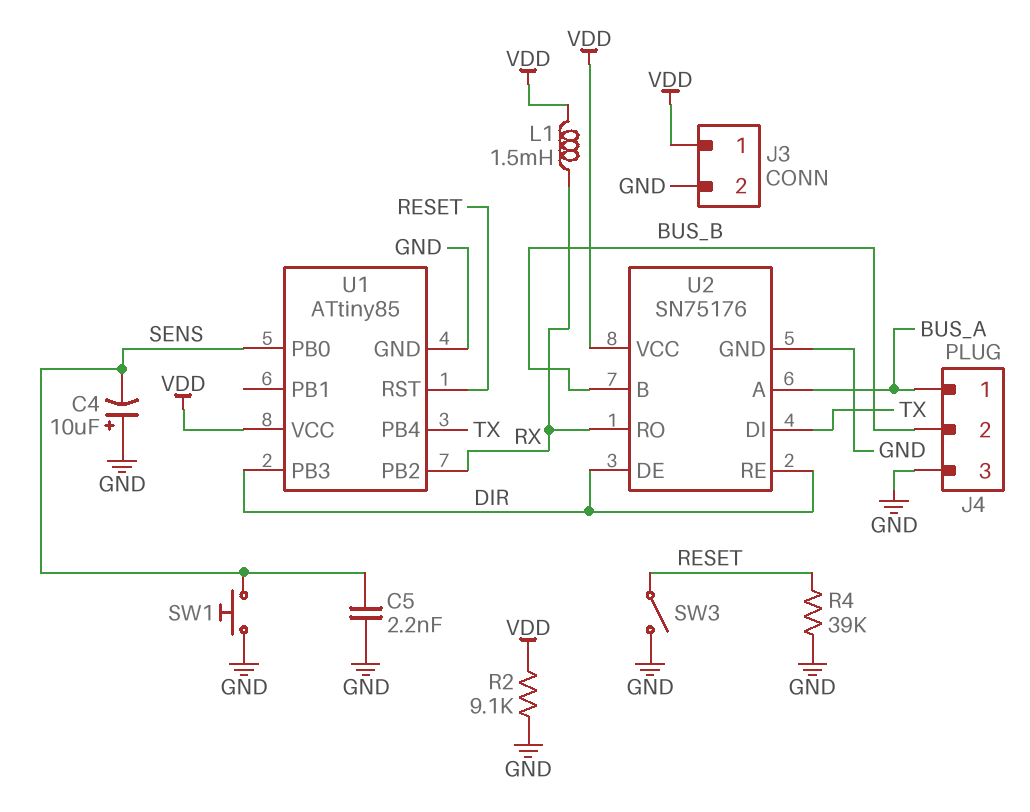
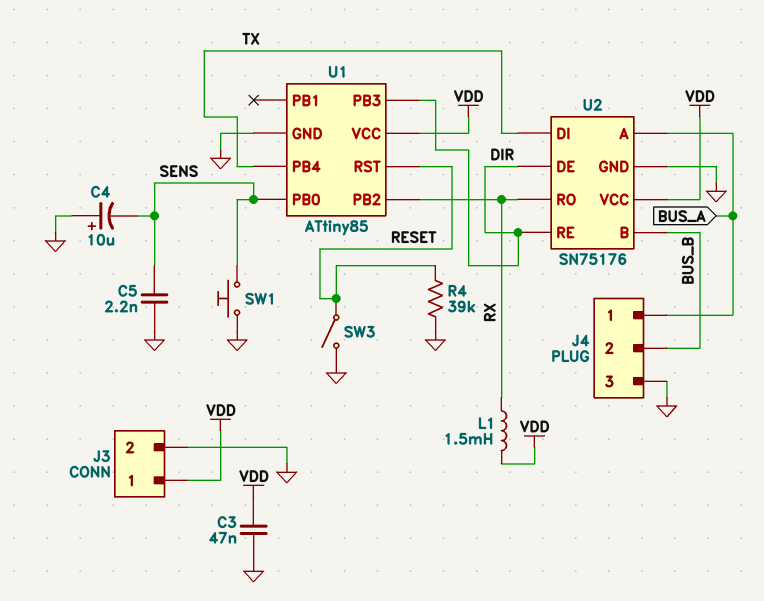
C3: none -> 47nF (GND, VDD)
R2: 9.1k (GND, VDD) -> none

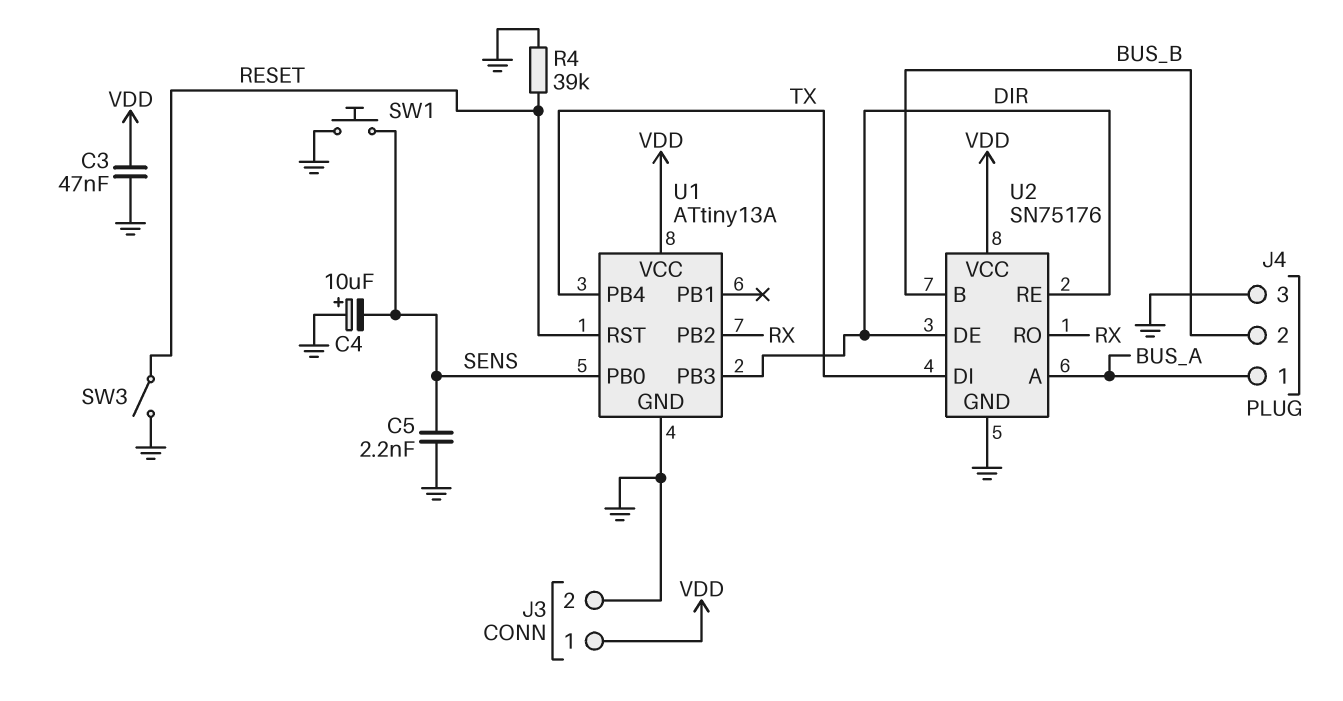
L1: 1.5mH (RX, VDD) -> none
U1: ATtiny85 -> ATtiny13A

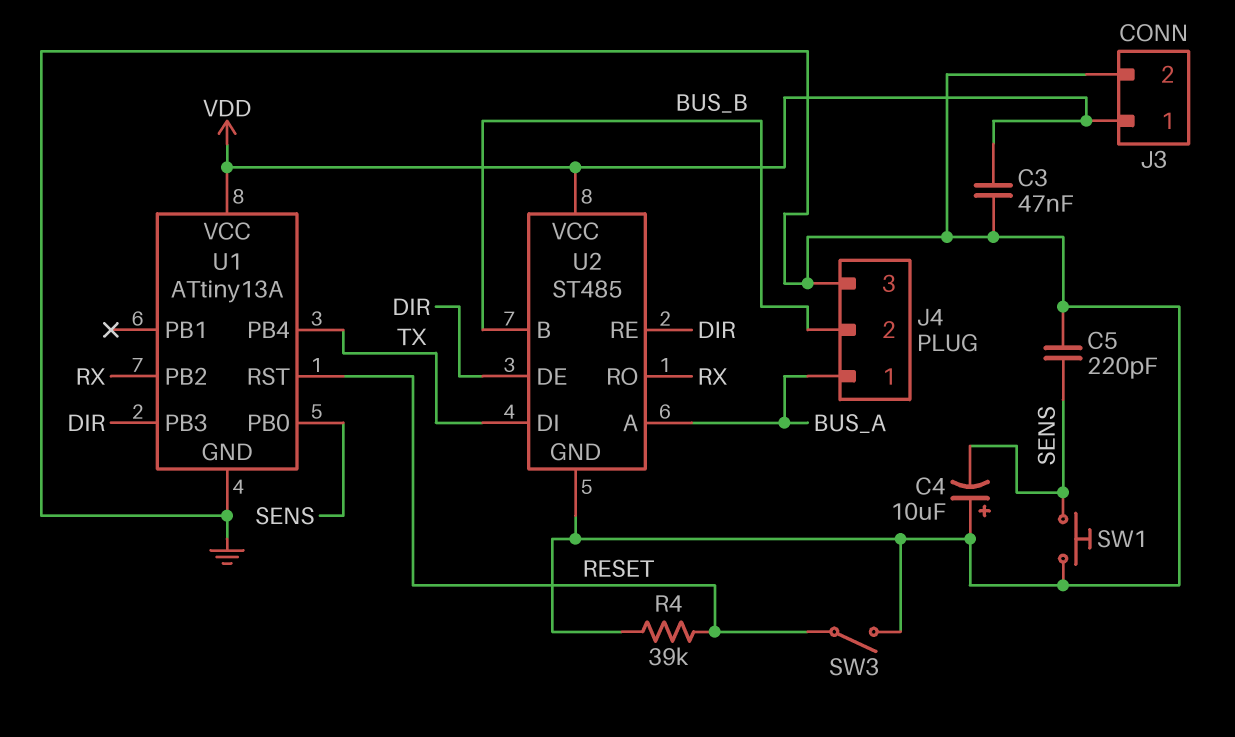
C5: 2.2nF (GND, SENS) -> 220pF (GND, SENS)
U2: SN75176 -> ST485

